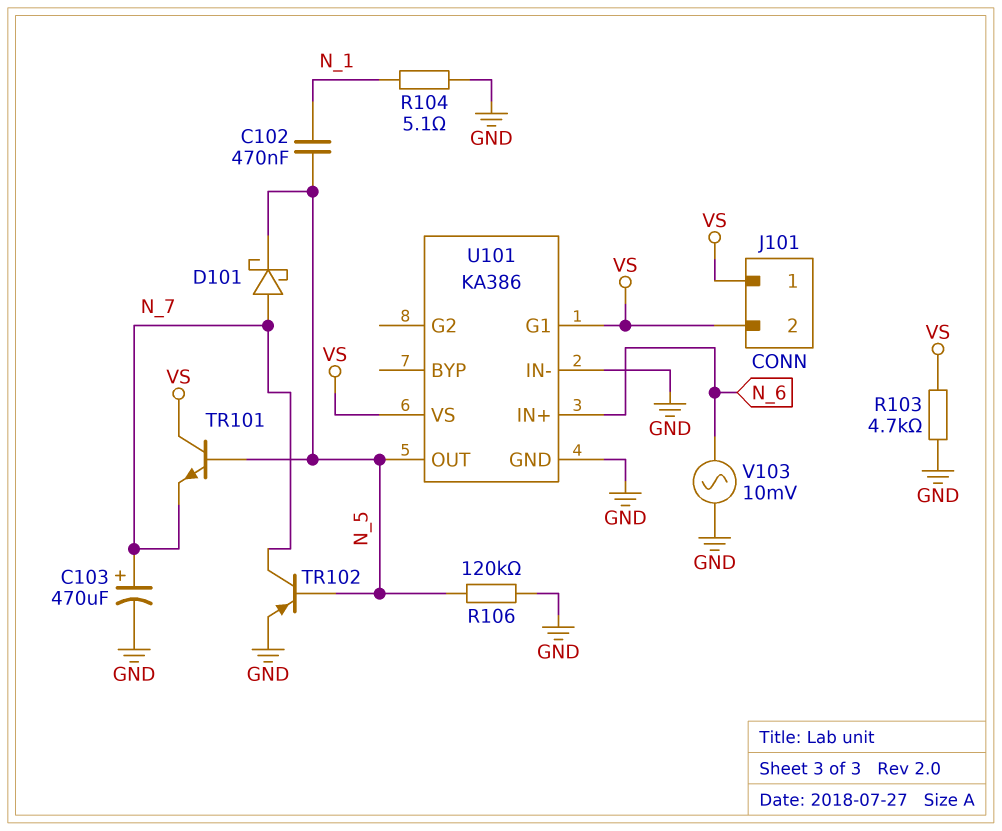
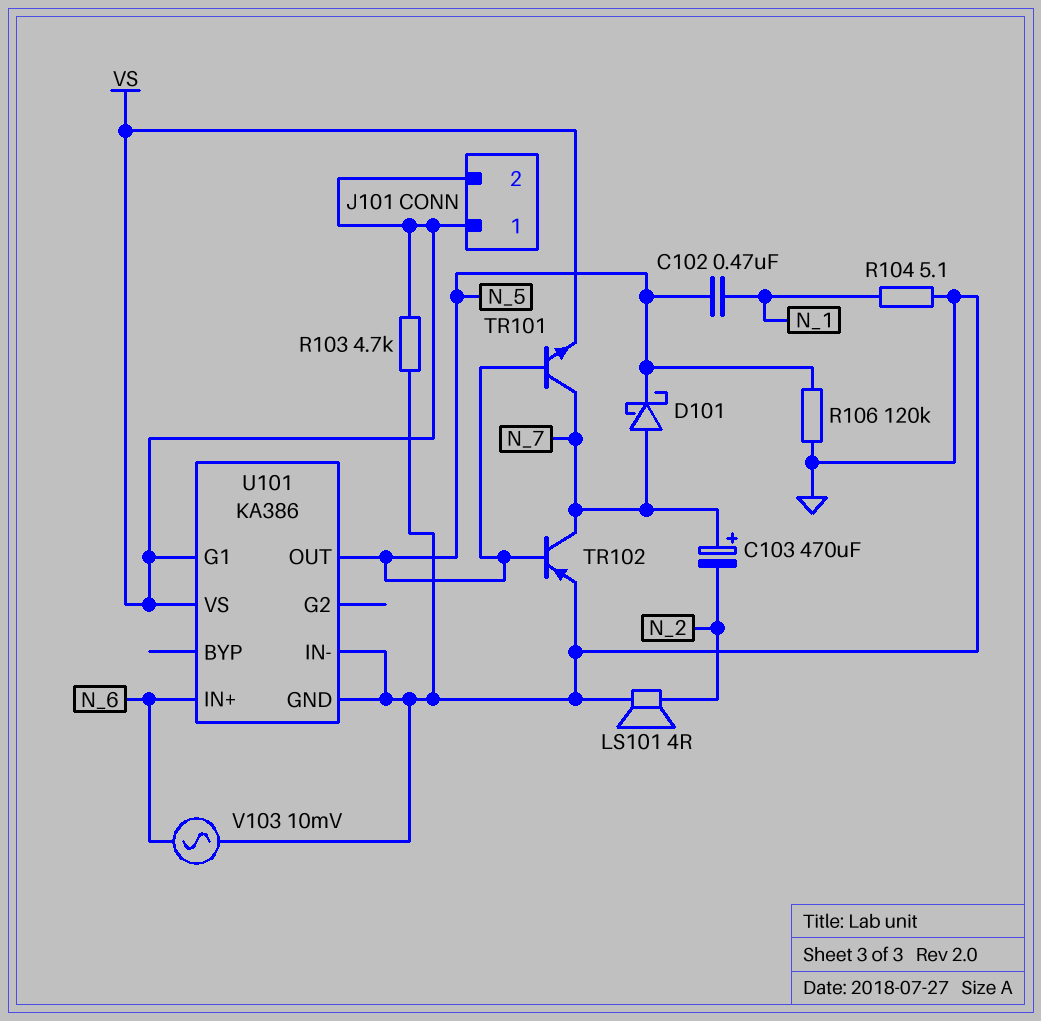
C103: 470uF (plus N_7, minus GND) -> 470uF (plus N_7, minus N_2)
LS101: none -> speaker 4R (GND, N_2)
TR101: NPN (B N_5, C VS, E N_7) -> NPN (B N_5, C N_7, E VS)

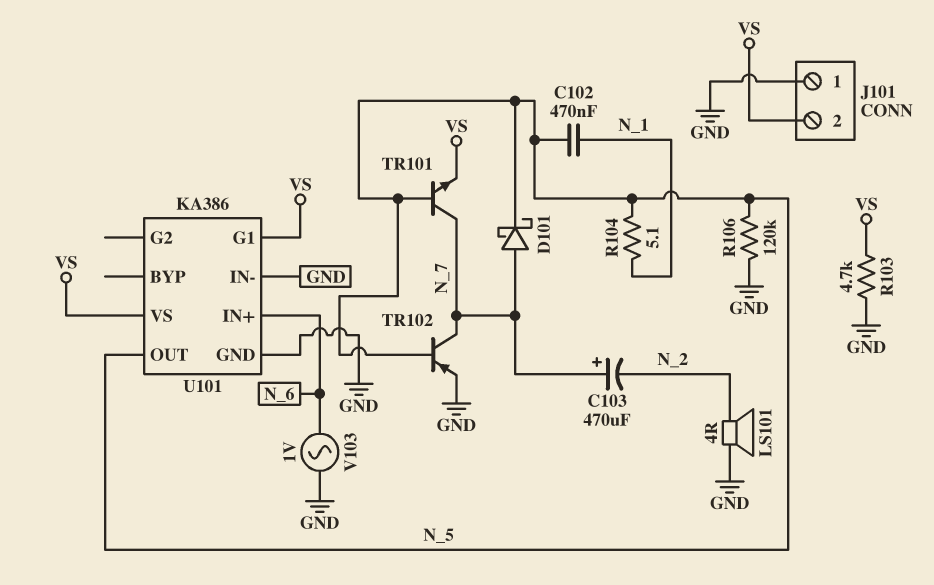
J101 pin 1: VS -> GND
R104: 5.1 (GND, N_1) -> 5.1 (N_1, N_5)
V103: AC 10mV (GND, N_6) -> AC 1V (GND, N_6)

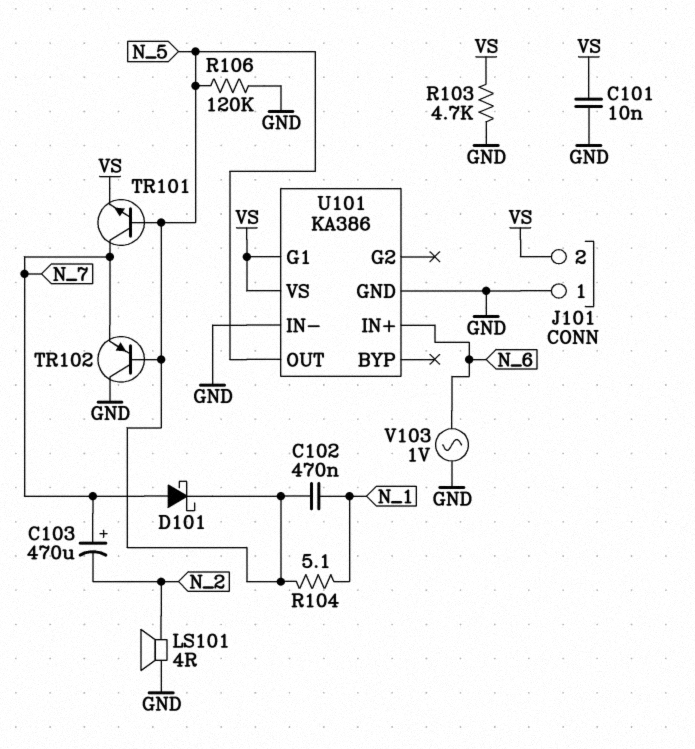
C101: none -> 10nF (GND, VS)
TR102: PNP (B N_5, C N_7, E GND) -> PNP (B N_5, C GND, E N_7)

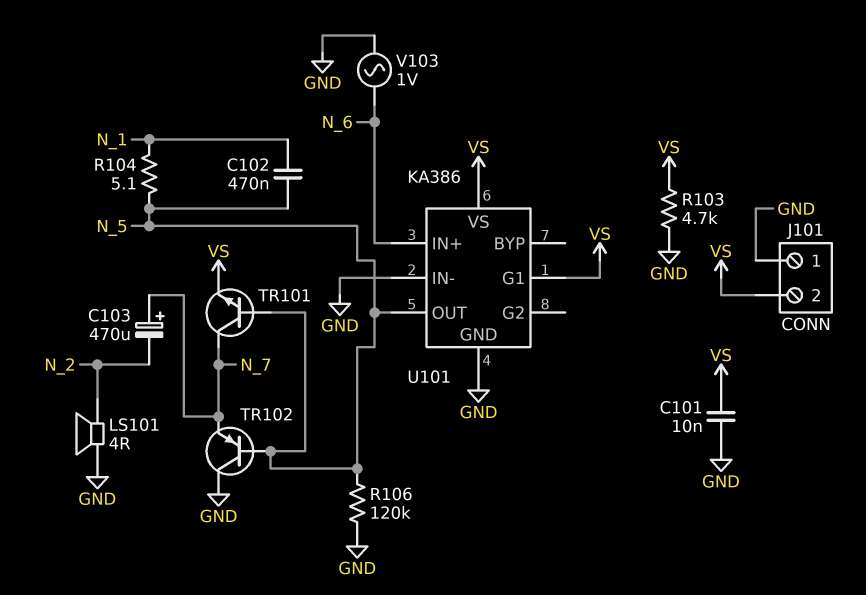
D101: schottky (A N_7, K N_5) -> none

